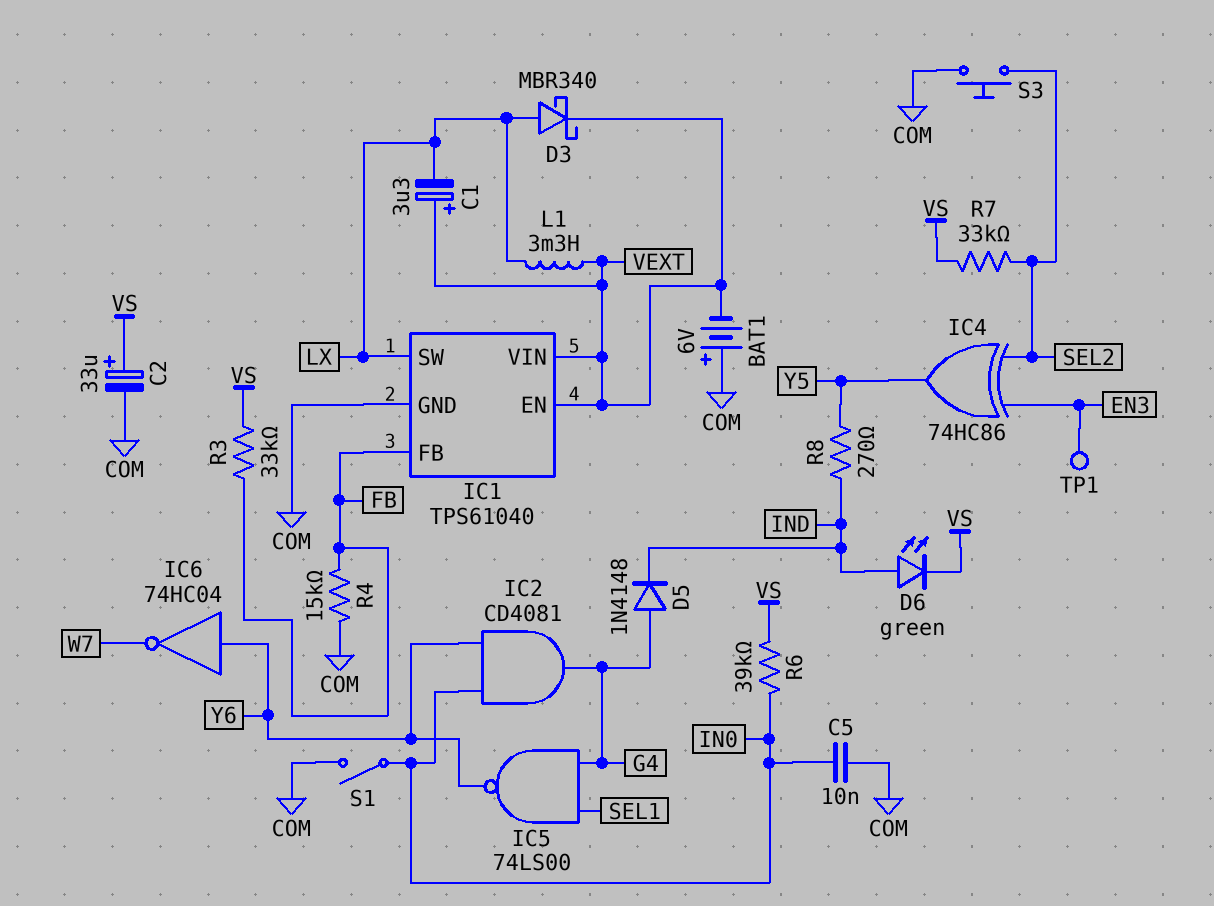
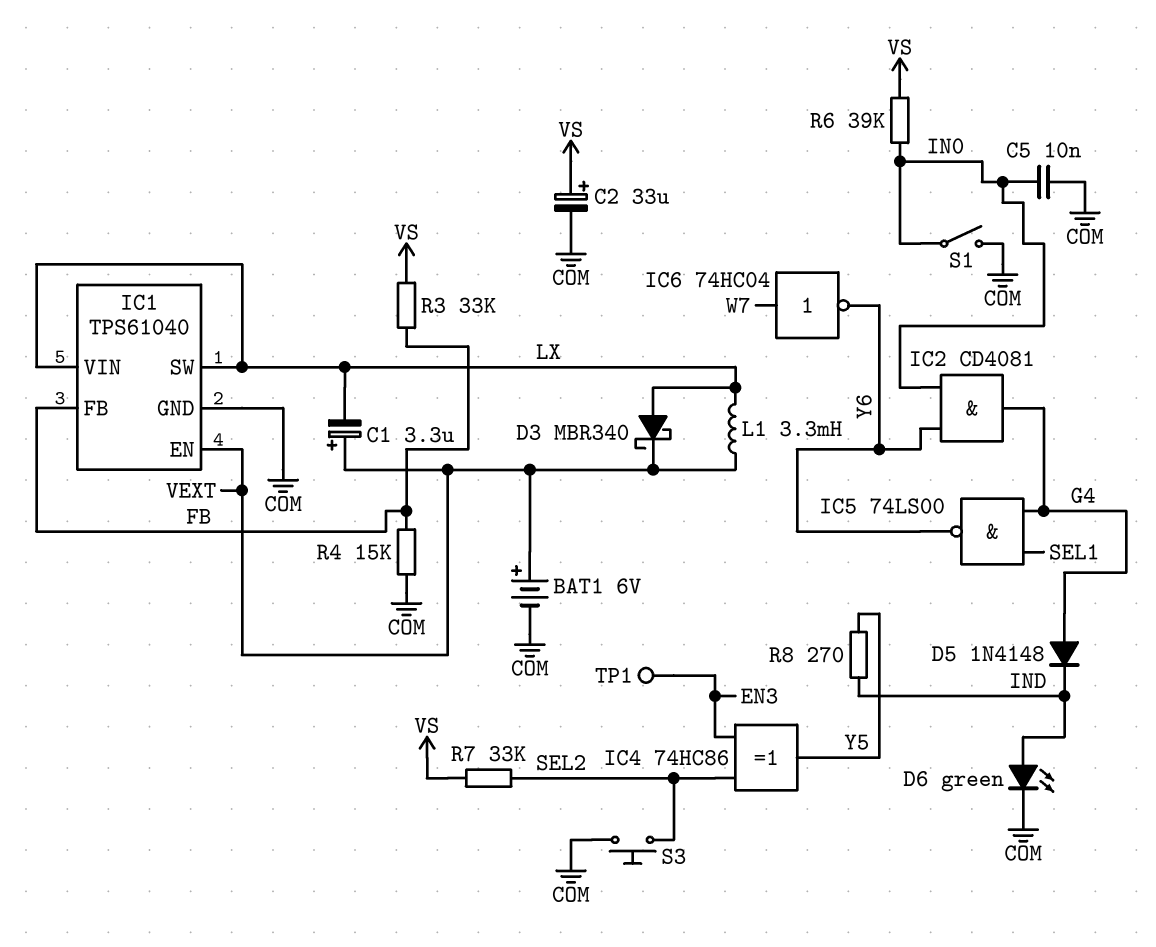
BAT1: 6V (plus COM, minus VEXT) -> 6V (plus VEXT, minus COM)
D6: LED green (A IND, K VS) -> LED green (A IND, K COM)
IC1 pin VIN: VEXT -> LX
IC6: NOT 74HC04 (in Y6, out W7) -> NOT 74HC04 (in W7, out Y6)

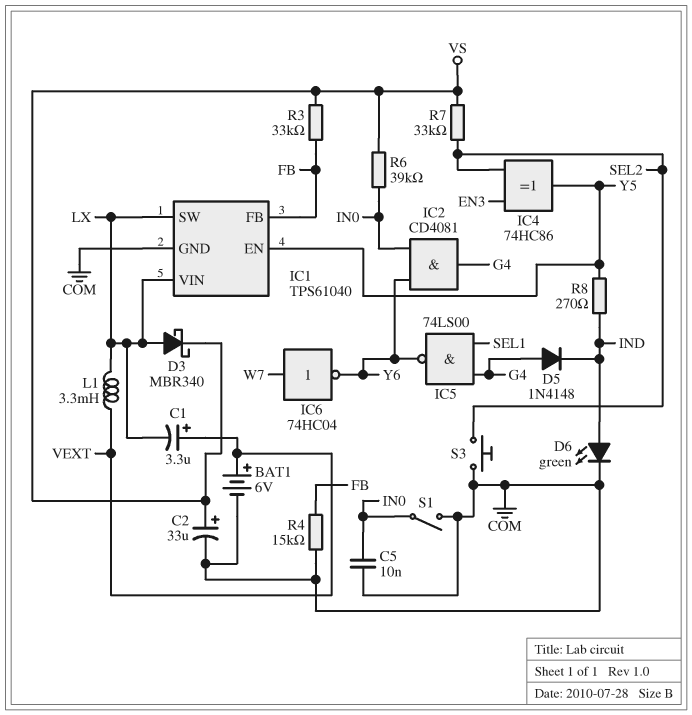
D3: schottky MBR340 (A LX, K VEXT) -> schottky MBR340 (A LX, K VS)
IC1 pin EN: VEXT -> Y5
TP1: test point (EN3) -> none

